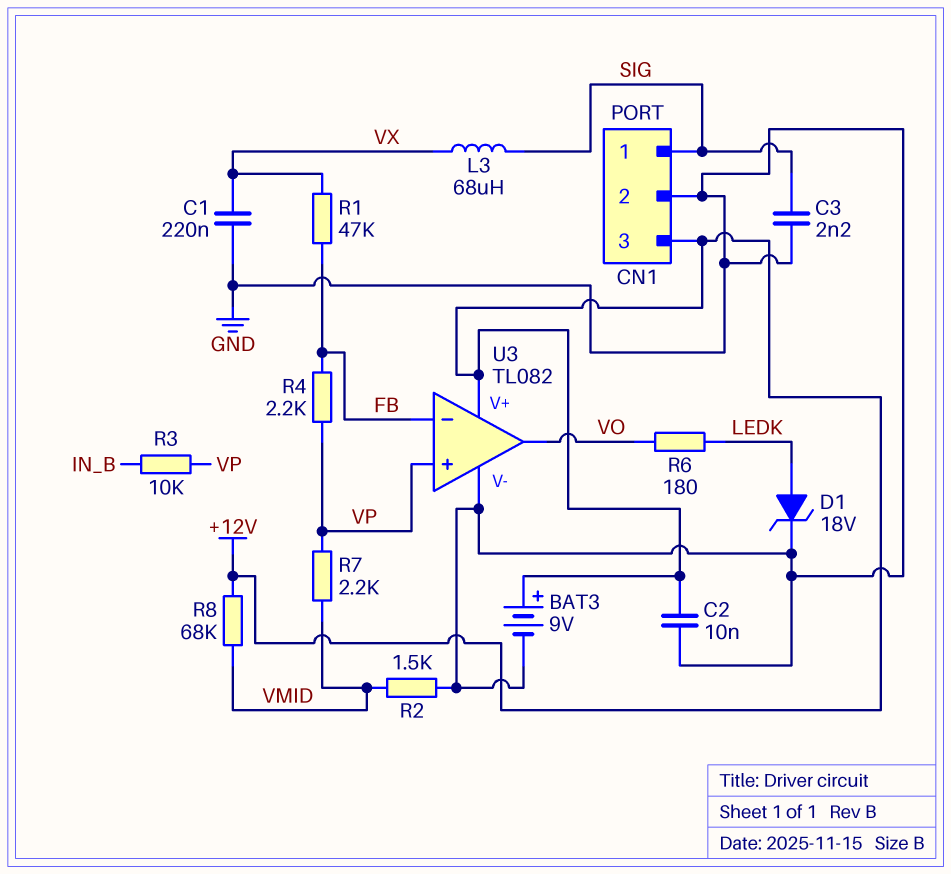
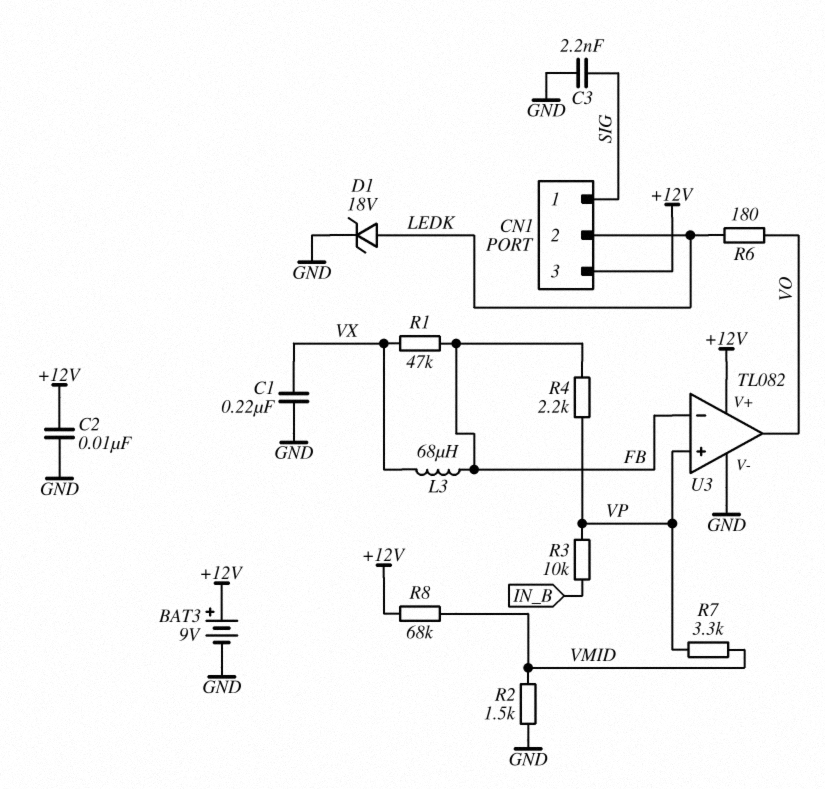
CN1 pin 2: GND -> LEDK
L3: 68uH (SIG, VX) -> 68uH (FB, VX)
R7: 2.2k (VMID, VP) -> 3.3k (VMID, VP)

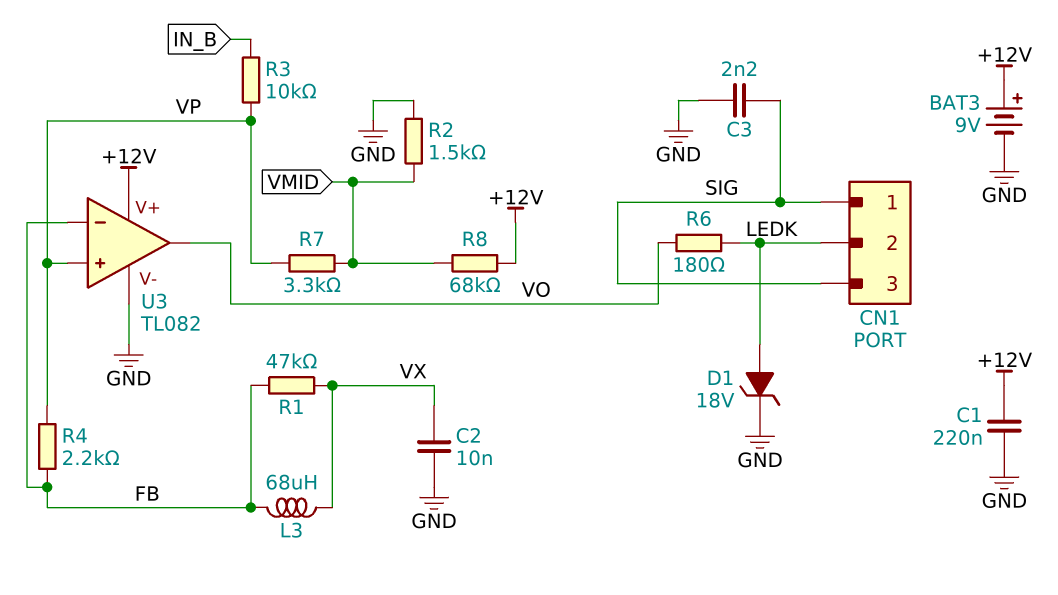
C1: 220nF (GND, VX) -> 220nF (+12V, GND)
C2: 10nF (+12V, GND) -> 10nF (GND, VX)
CN1 pin 3: +12V -> SIG

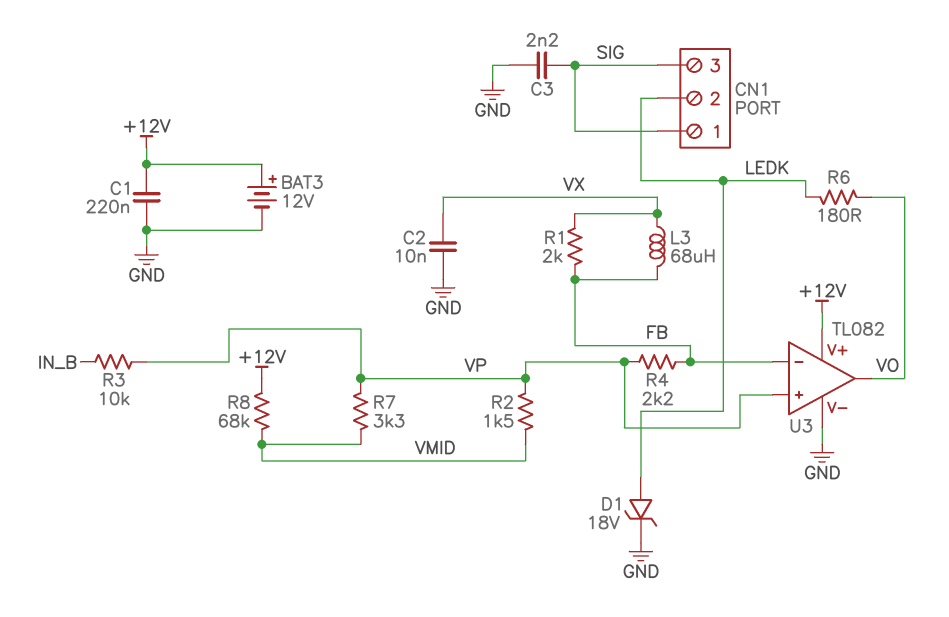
BAT3: 9V (plus +12V, minus GND) -> 12V (plus +12V, minus GND)
R1: 47k (FB, VX) -> 2k (FB, VX)
R2: 1.5k (GND, VMID) -> 1.5k (VMID, VP)

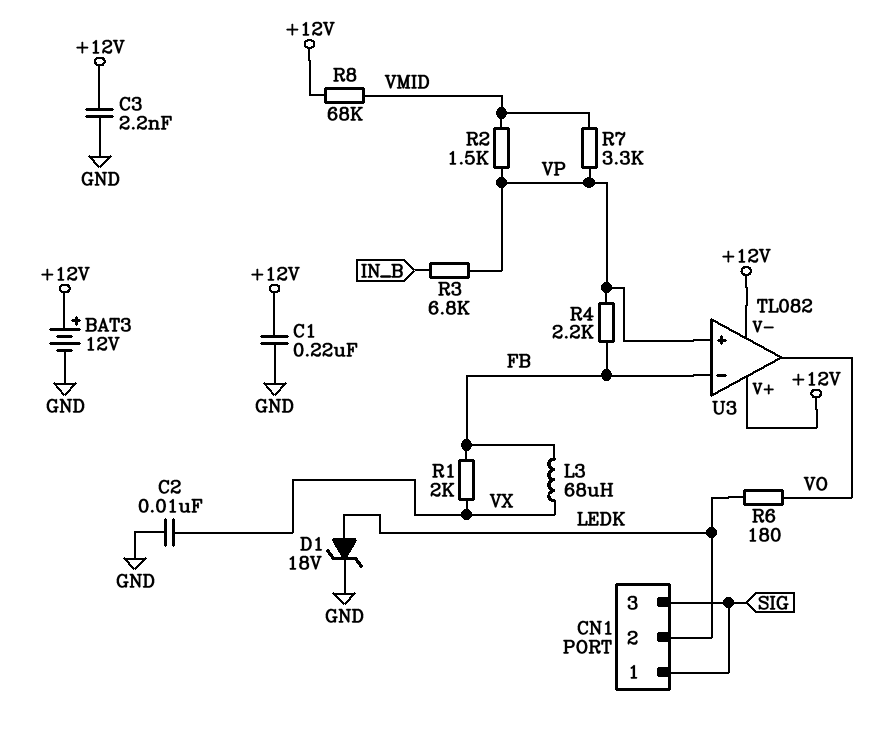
C3: 2.2nF (GND, SIG) -> 2.2nF (+12V, GND)
R3: 10k (IN_B, VP) -> 6.8k (IN_B, VP)
U3 pin V-: GND -> +12V

